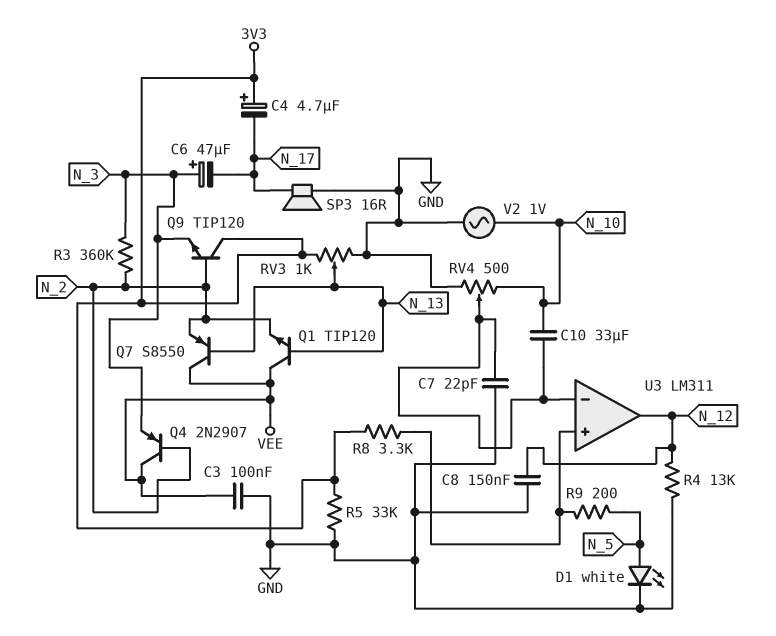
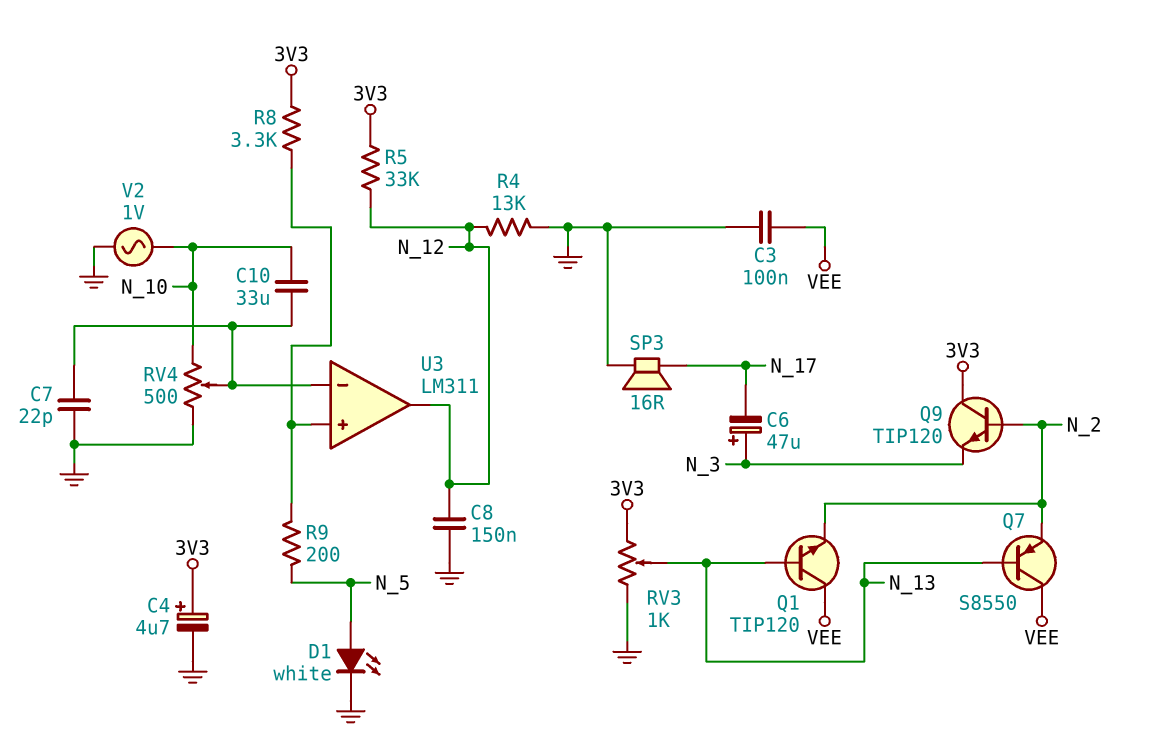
C4: 4.7uF (plus 3V3, minus N_17) -> 4.7uF (plus 3V3, minus GND)
Q4: PNP 2N2907 (B N_2, C VEE, E N_3) -> none
R3: 360k (N_2, N_3) -> none
R5: 33k (3V3, GND) -> 33k (3V3, N_12)

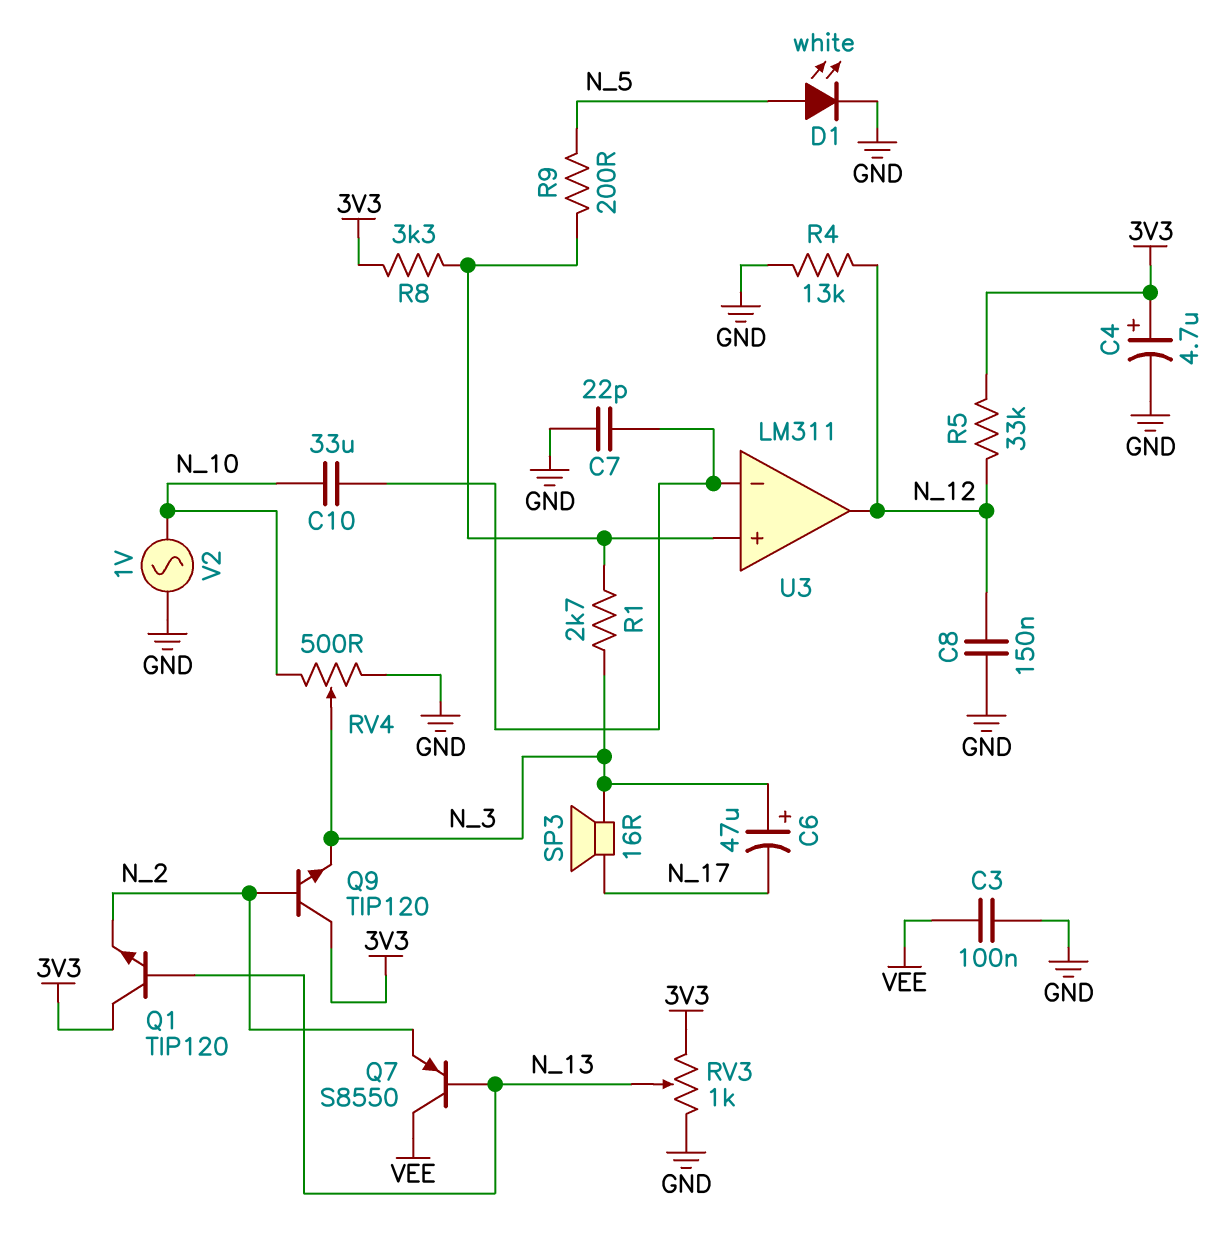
Q1: NPN TIP120 (B N_13, C VEE, E N_2) -> NPN TIP120 (B N_13, C 3V3, E N_2)
R1: none -> 2.7k (N_3, U3/in+)
RV4: 500 (GND, N_10, wiper U3/in-) -> 500 (GND, N_10, wiper N_3)
SP3: speaker 16R (GND, N_17) -> speaker 16R (N_3, N_17)

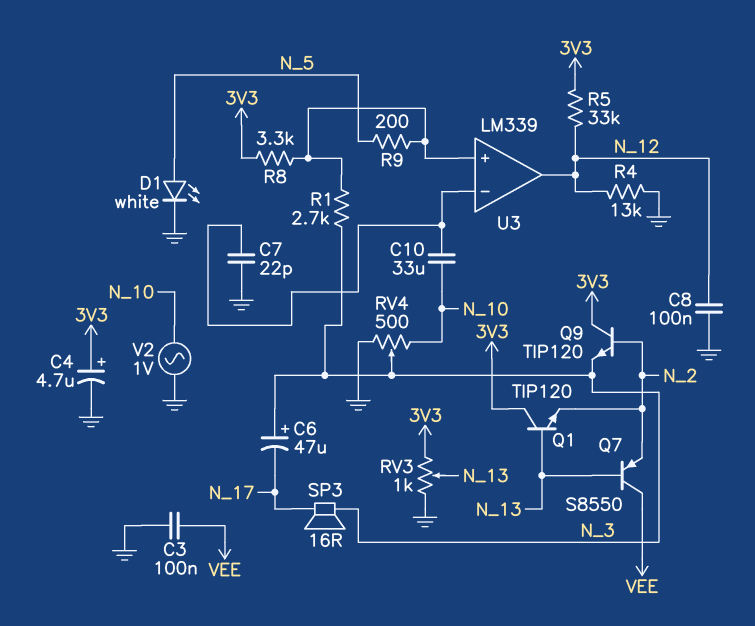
C8: 150nF (GND, N_12) -> 100nF (GND, N_12)
U3: LM311 -> LM339

